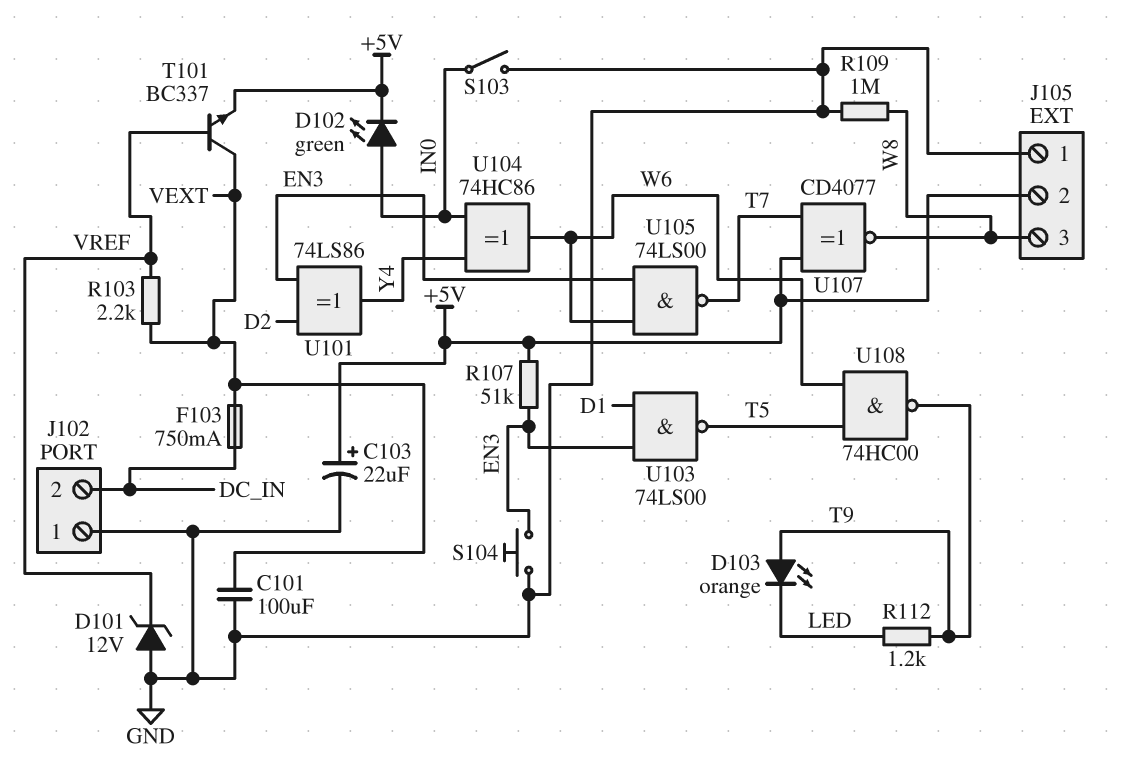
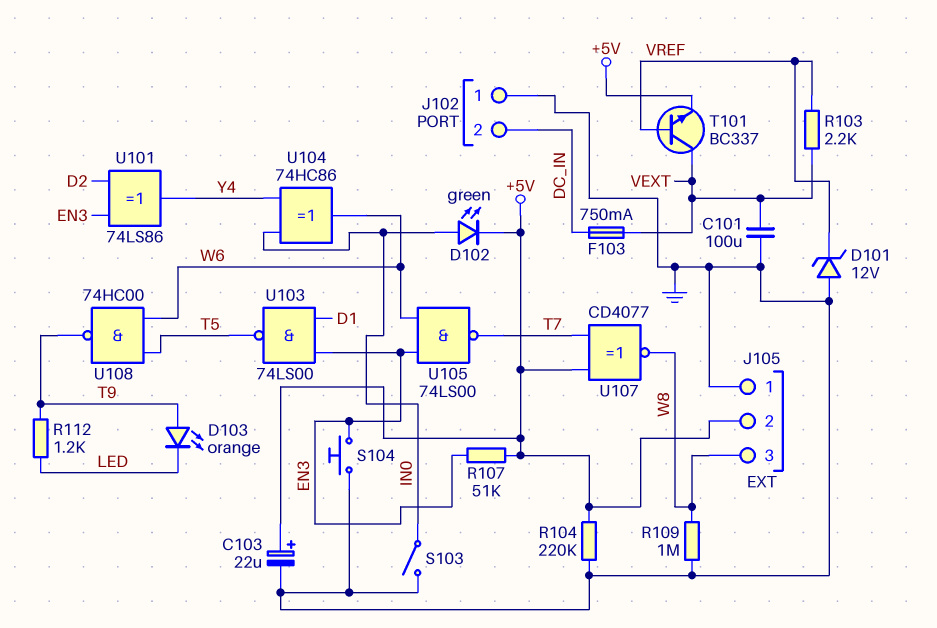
R104: none -> 220k (+5V, GND)

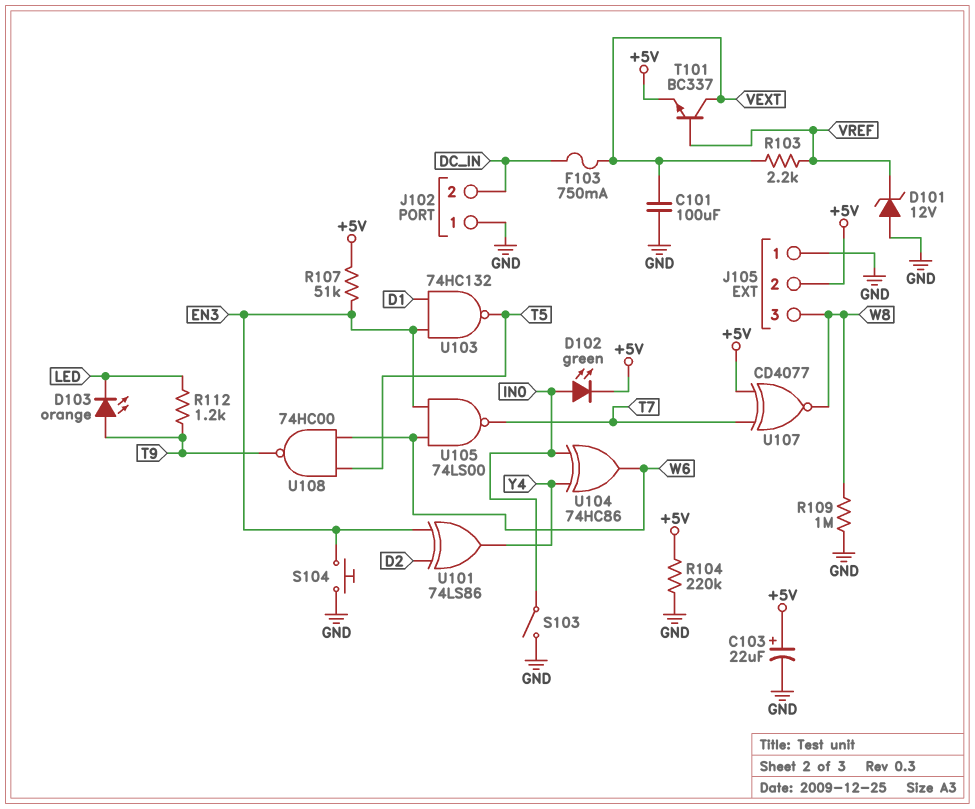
U103: NAND 74LS00 (in D1, in EN3, out T5) -> NAND 74HC132 (in D1, in EN3, out T5)

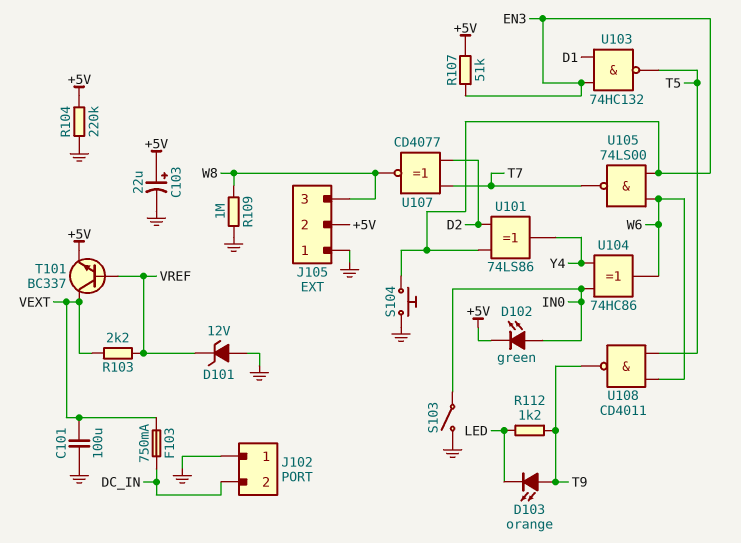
U107: XNOR CD4077 (in +5V, in T7, out W8) -> XNOR CD4077 (in D2, in T7, out W8)
U108: NAND 74HC00 (in T5, in W6, out T9) -> NAND CD4011 (in T5, in W6, out T9)

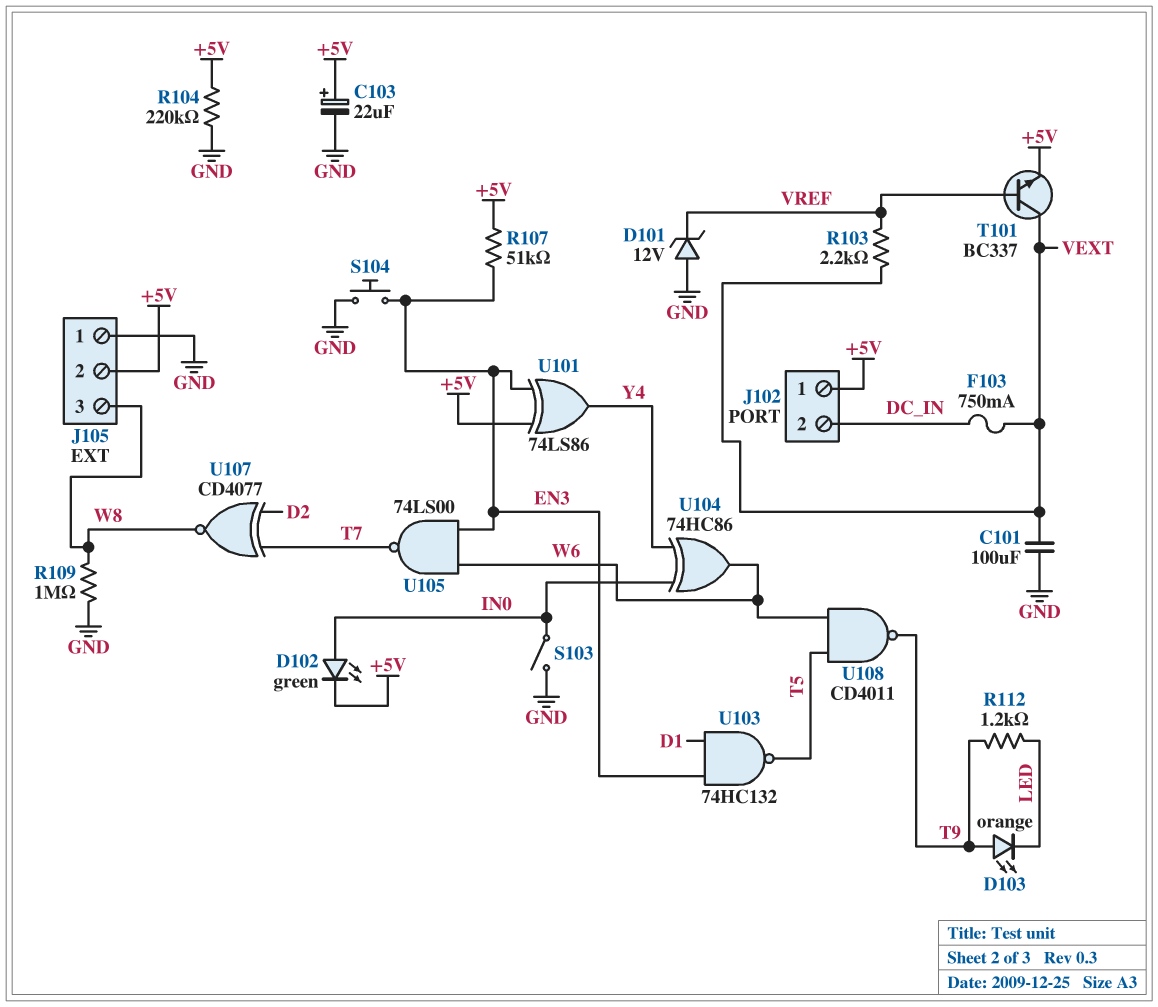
J102 pin 1: GND -> +5V
U101: XOR 74LS86 (in D2, in EN3, out Y4) -> XOR 74LS86 (in +5V, in EN3, out Y4)

